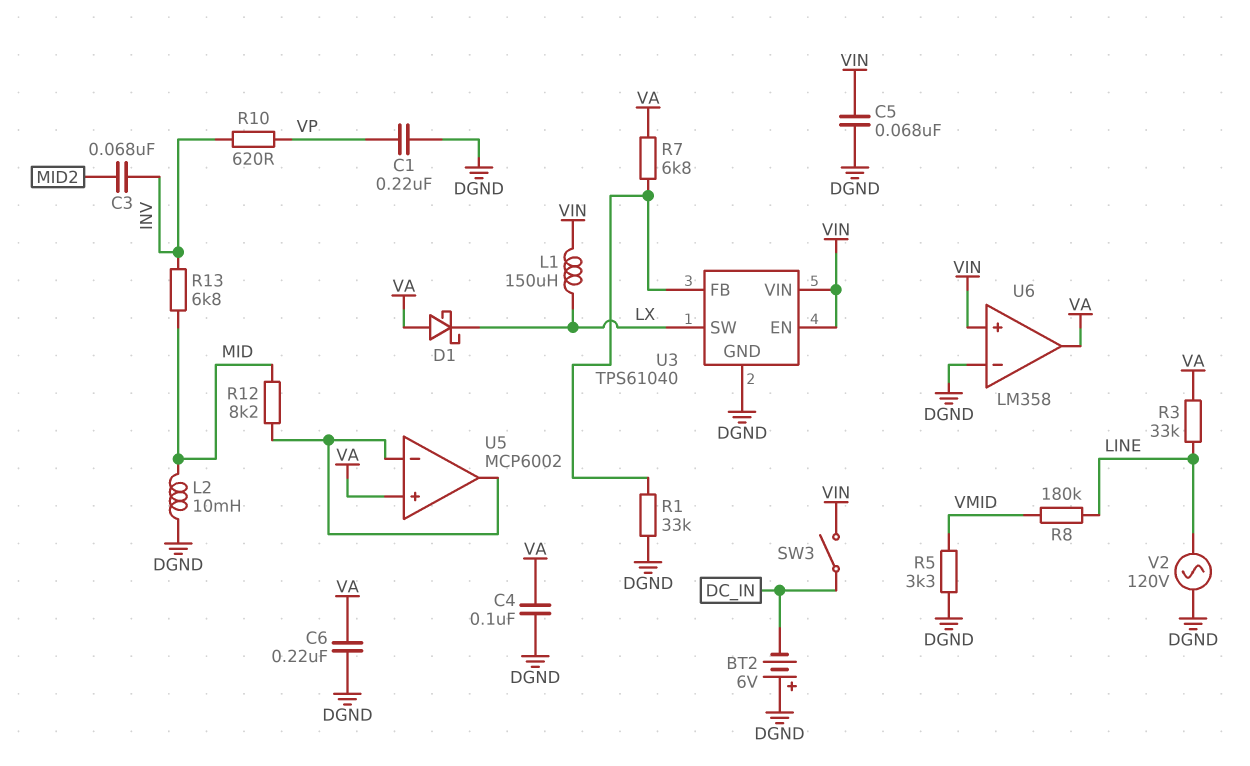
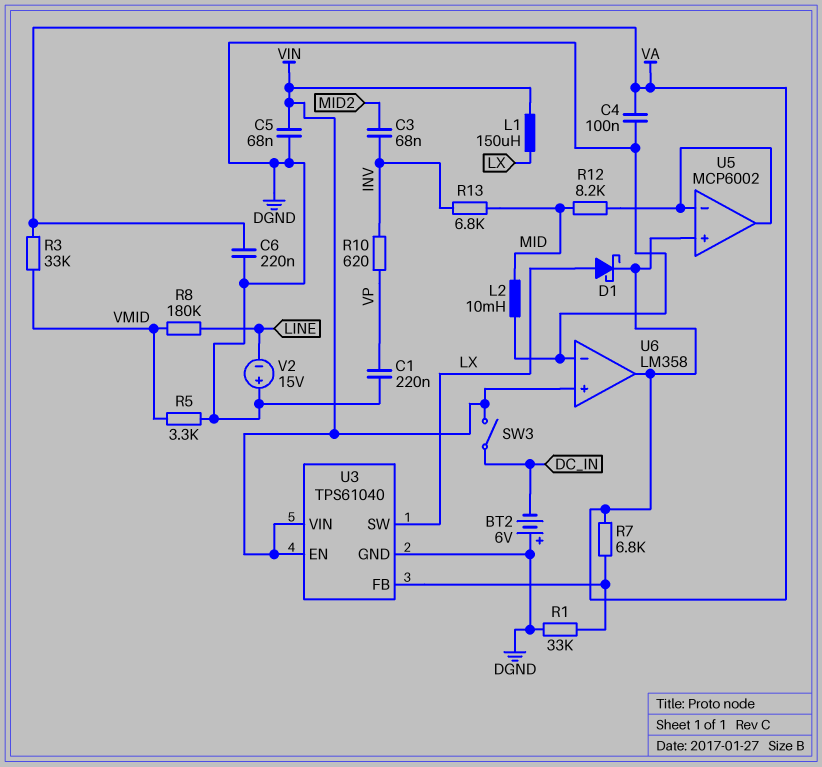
D1: schottky (A VA, K LX) -> schottky (A LX, K VA)
R3: 33k (LINE, VA) -> 33k (VA, VMID)
V2: AC 120V (DGND, LINE) -> 15V (plus DGND, minus LINE)

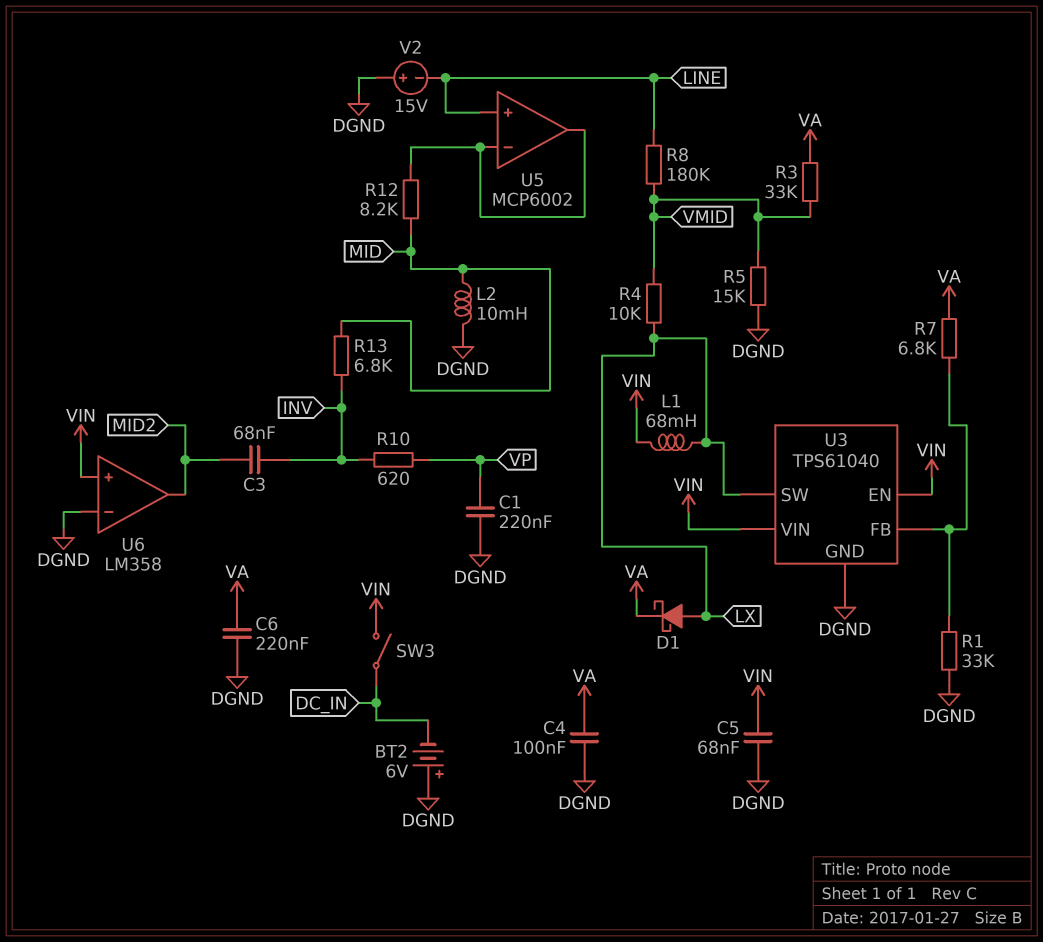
L1: 150uH (LX, VIN) -> 68mH (LX, VIN)
R4: none -> 10k (LX, VMID)
R5: 3.3k (DGND, VMID) -> 15k (DGND, VMID)
U5 pin in+: VA -> LINE
U6 pin out: VA -> MID2

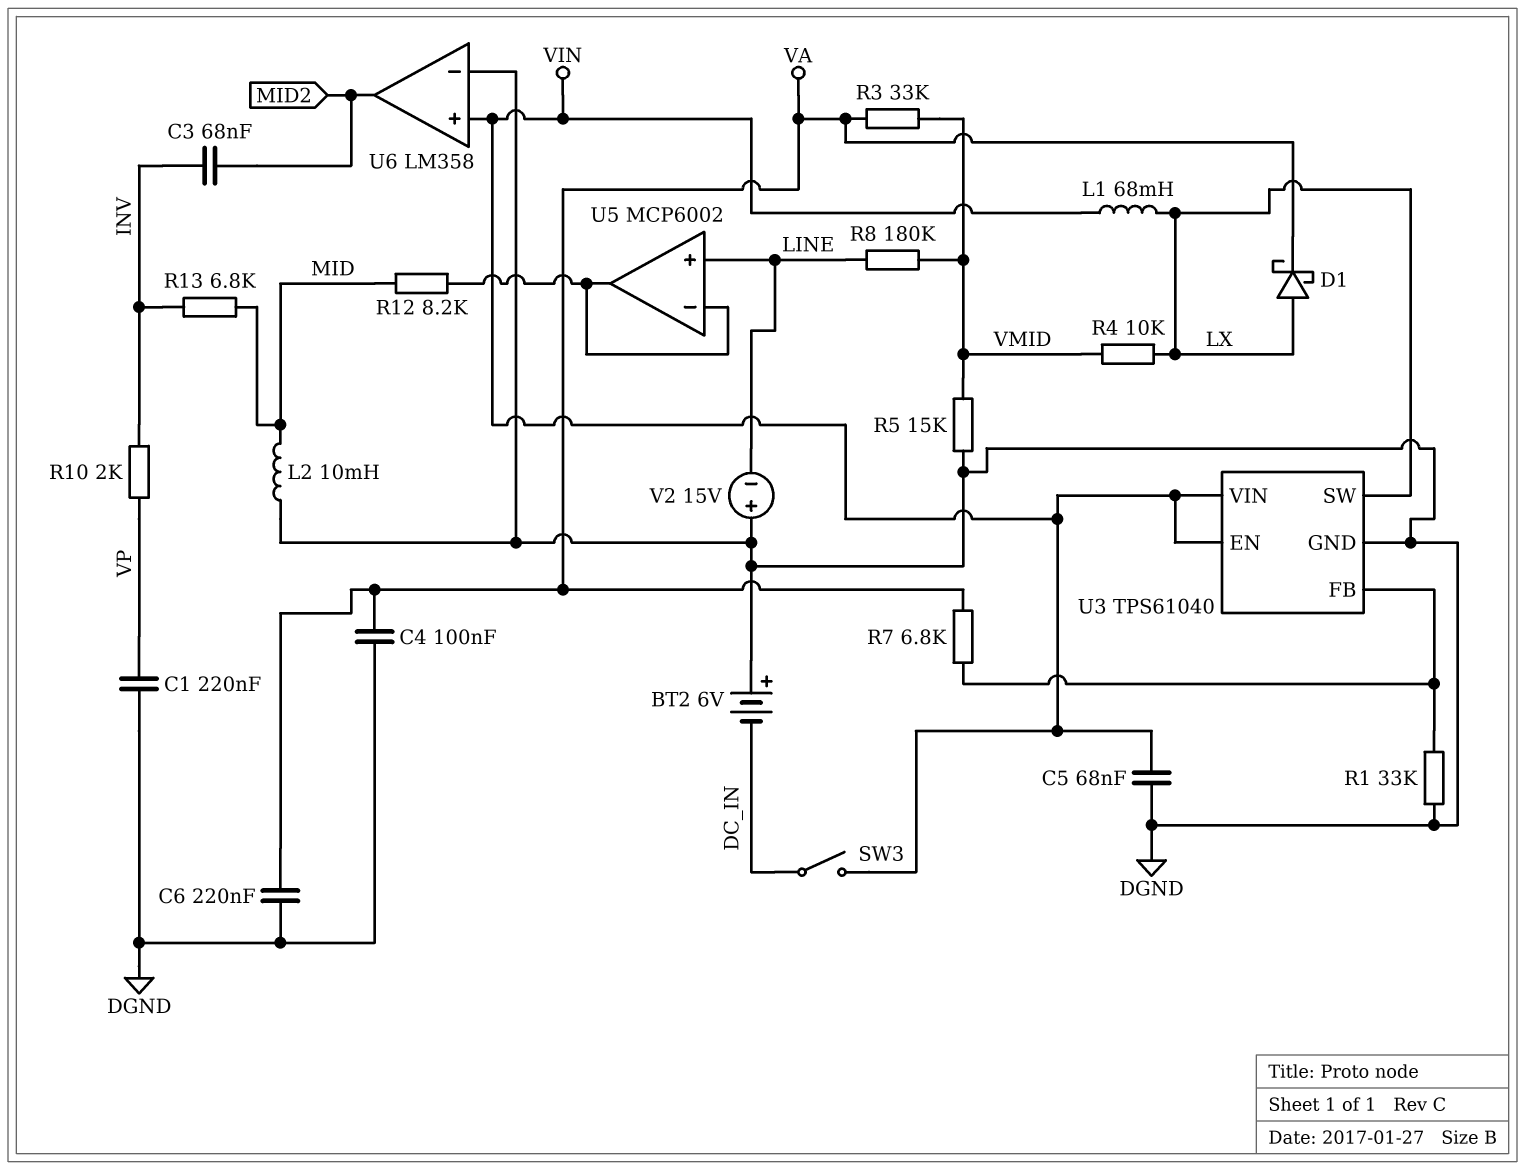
R10: 620 (INV, VP) -> 2k (INV, VP)

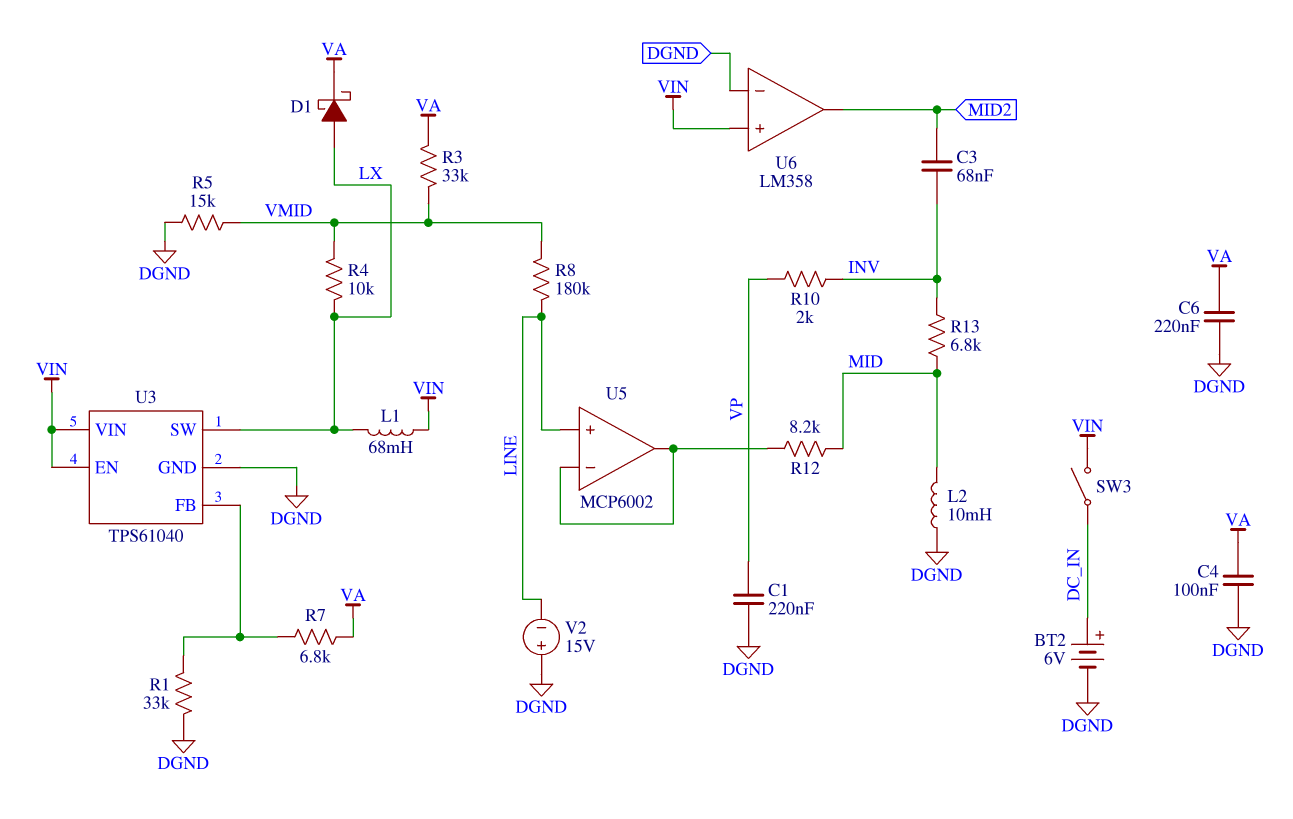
BT2: 6V (plus DGND, minus DC_IN) -> 6V (plus DC_IN, minus DGND)
C5: 68nF (DGND, VIN) -> none

